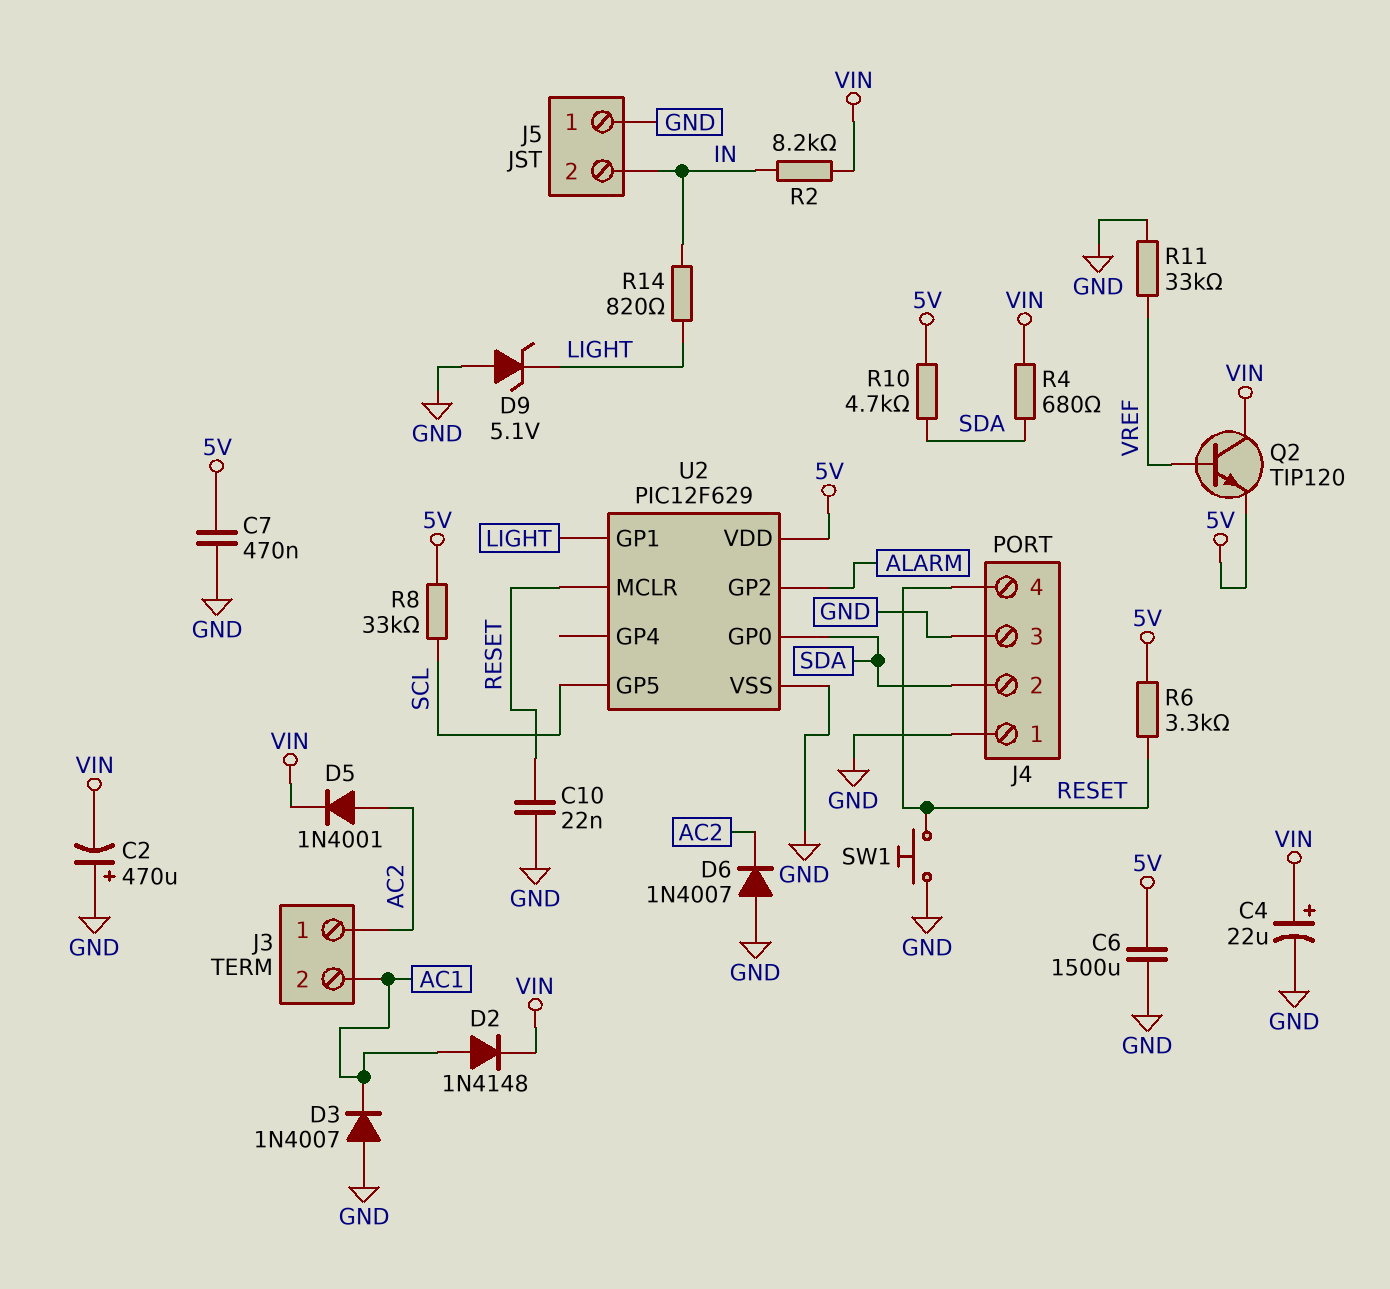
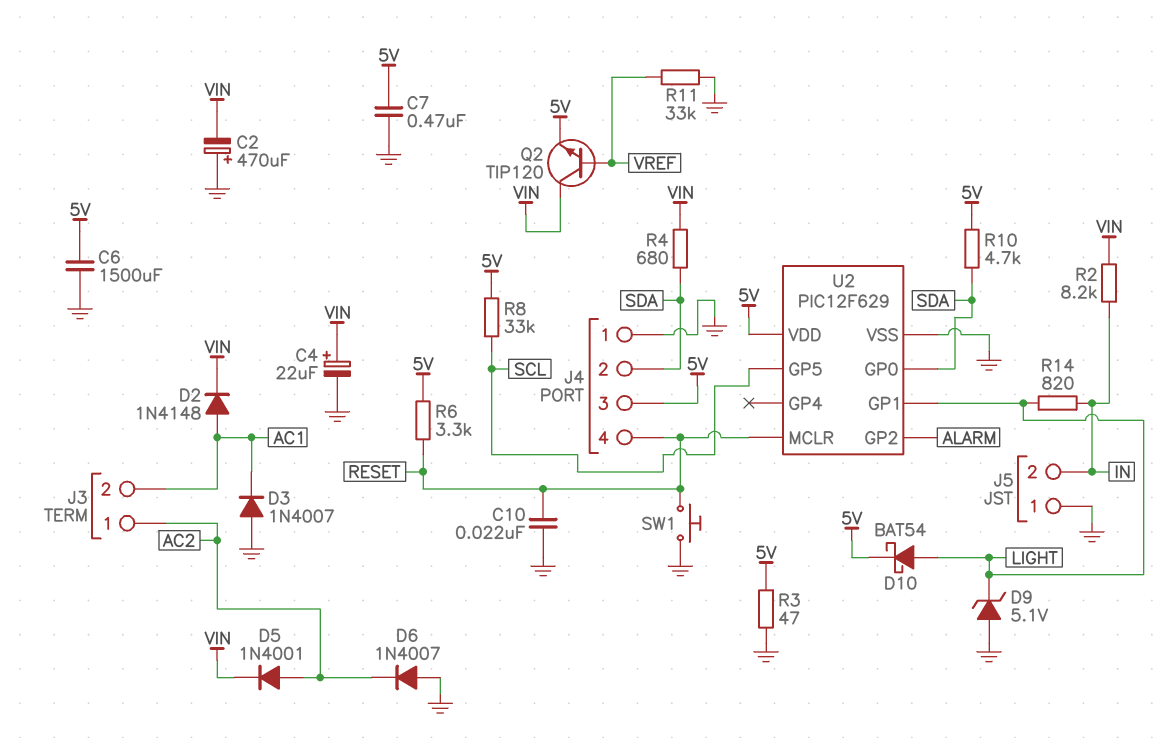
D10: none -> schottky BAT54 (A LIGHT, K 5V)
J4 pin 3: GND -> 5V
R3: none -> 47 (5V, GND)

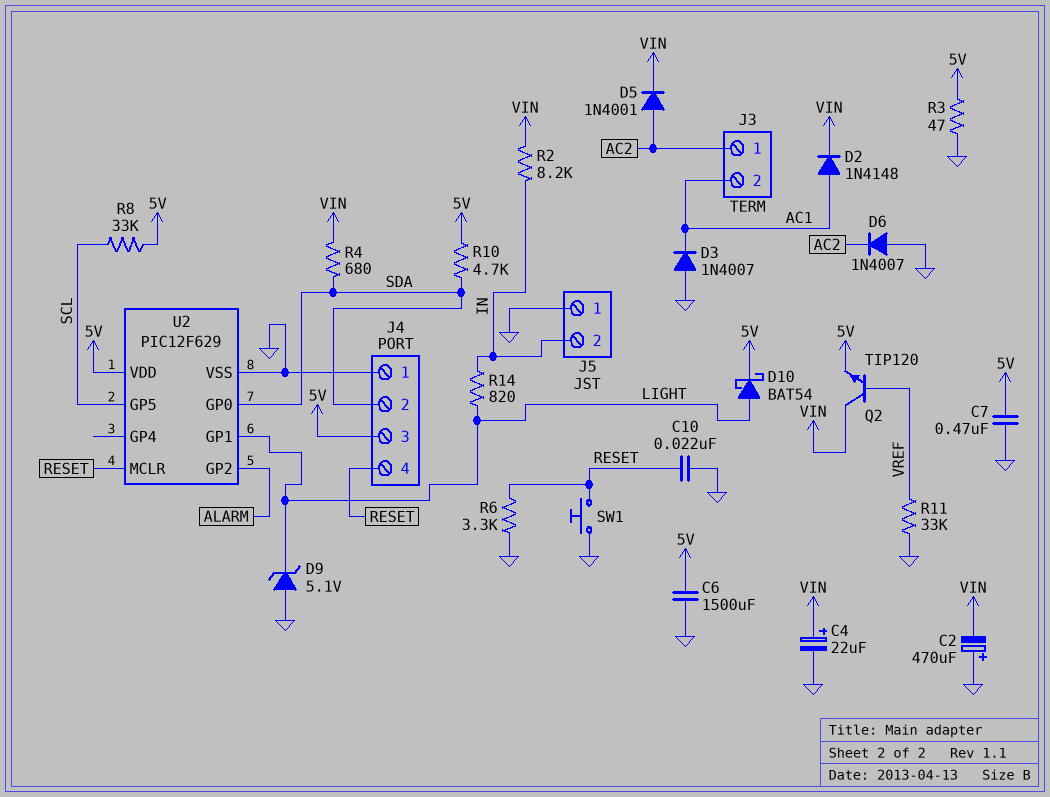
R6: 3.3k (5V, RESET) -> 3.3k (GND, RESET)

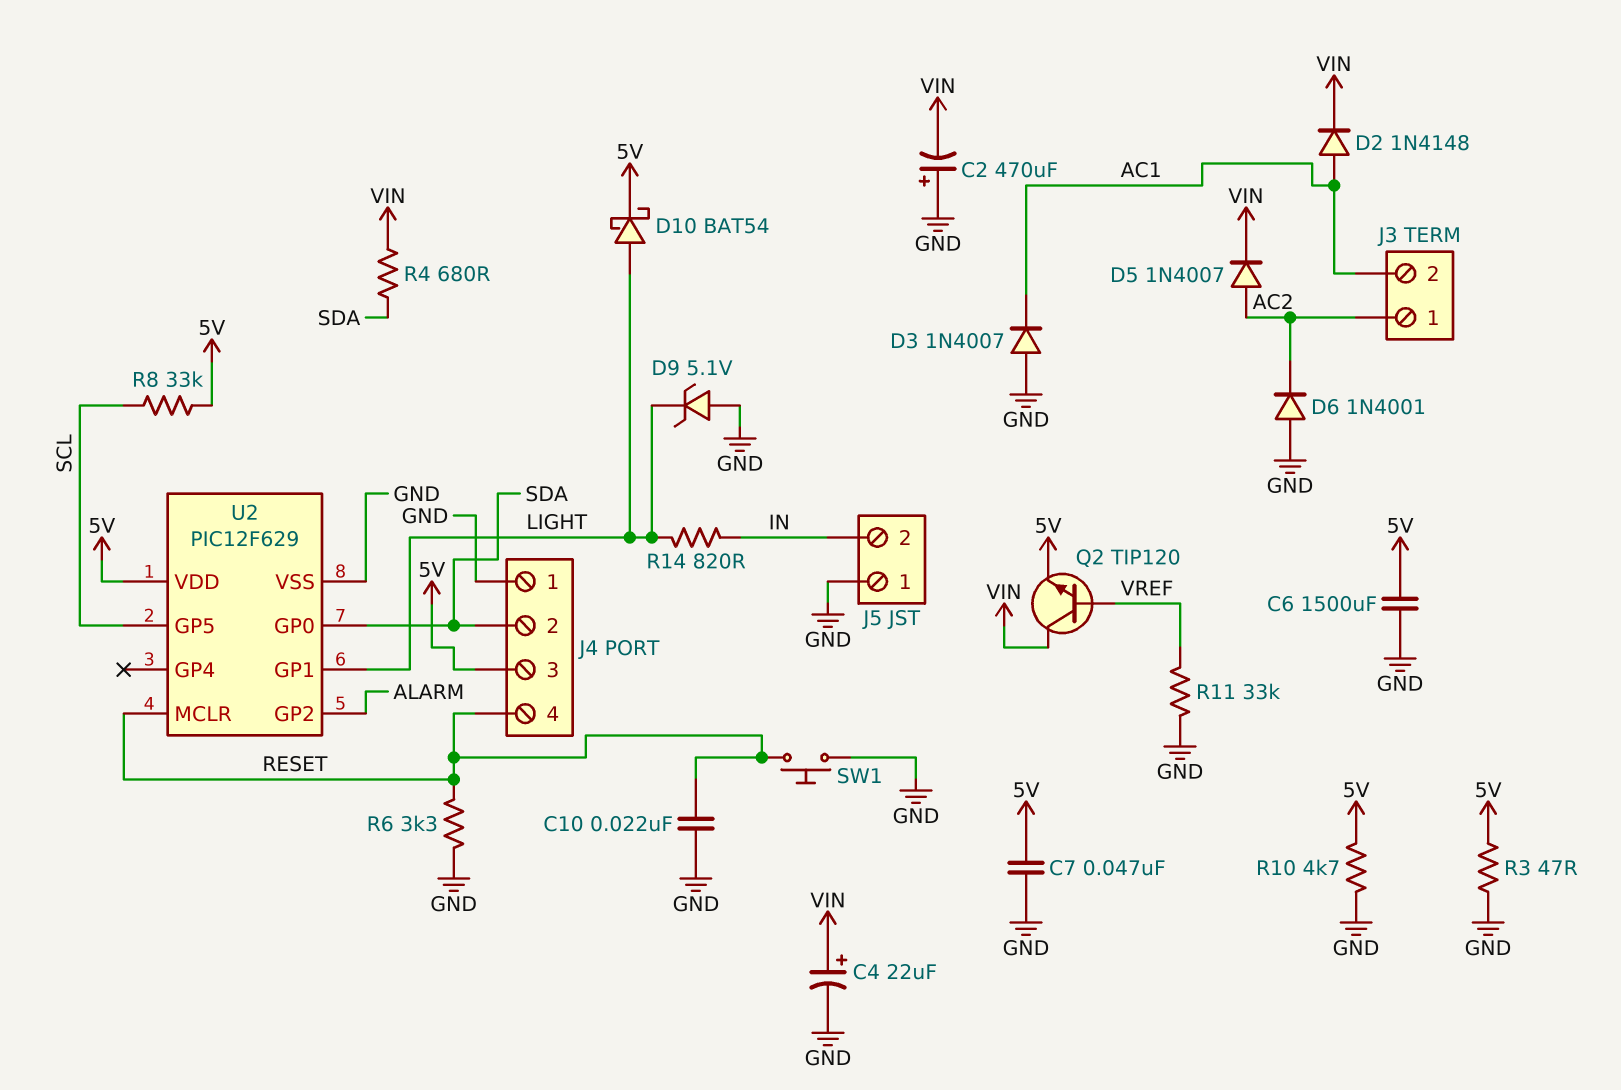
C7: 470nF (5V, GND) -> 47nF (5V, GND)
D5: diode 1N4001 (A AC2, K VIN) -> diode 1N4007 (A AC2, K VIN)
D6: diode 1N4007 (A GND, K AC2) -> diode 1N4001 (A GND, K AC2)
R2: 8.2k (IN, VIN) -> none
R10: 4.7k (5V, SDA) -> 4.7k (5V, GND)

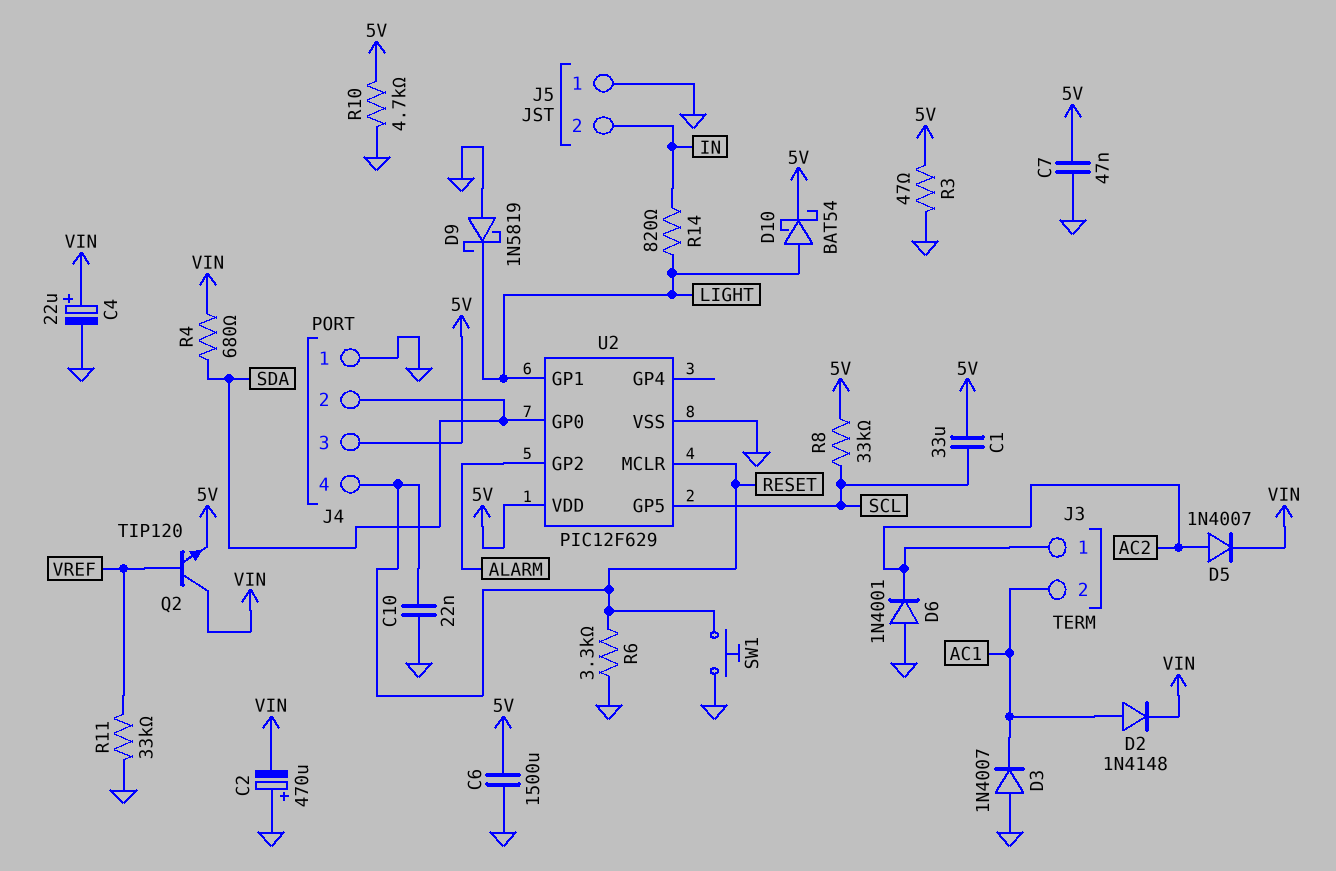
C1: none -> 33uF (5V, SCL)
D9: zener 5.1V (A GND, K LIGHT) -> schottky 1N5819 (A GND, K LIGHT)

